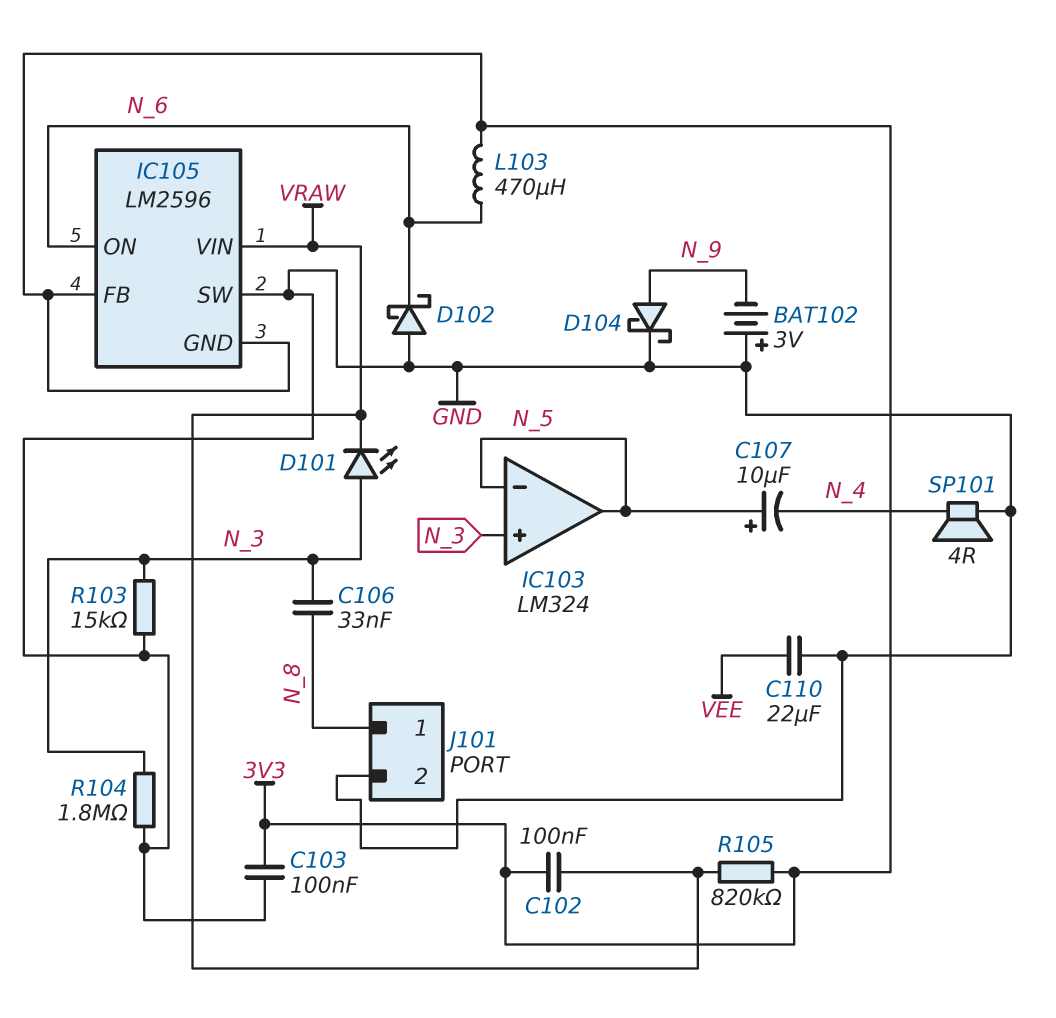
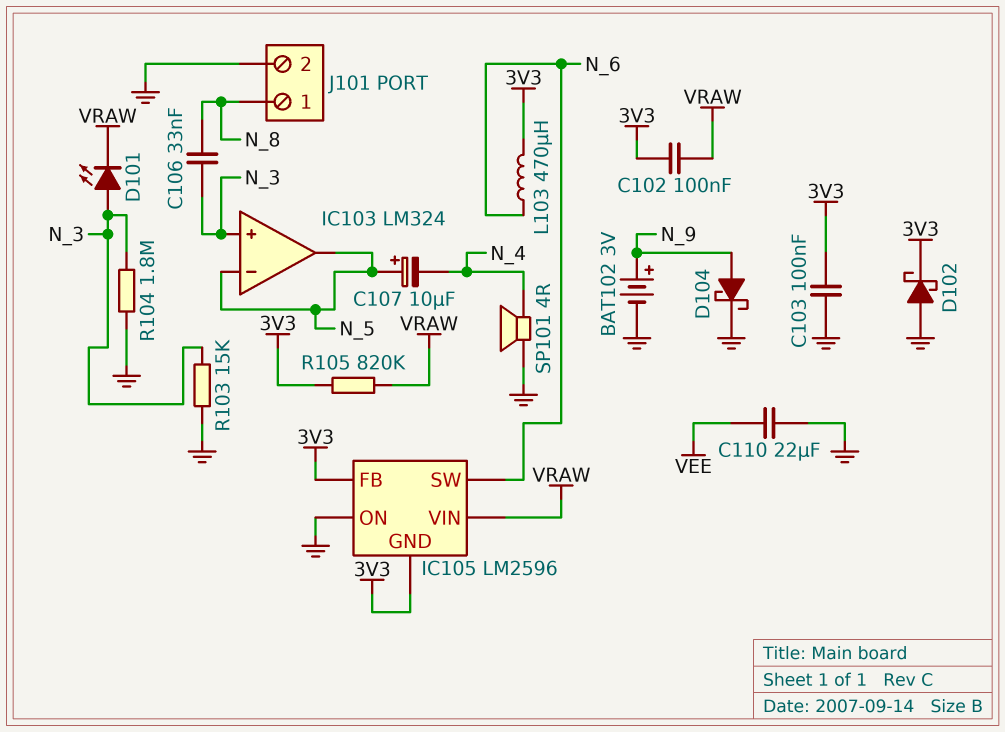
BAT102: 3V (plus GND, minus N_9) -> 3V (plus N_9, minus GND)
D102: schottky (A GND, K N_6) -> schottky (A GND, K 3V3)
IC105 pin ON: N_6 -> GND
IC105 pin SW: GND -> N_6

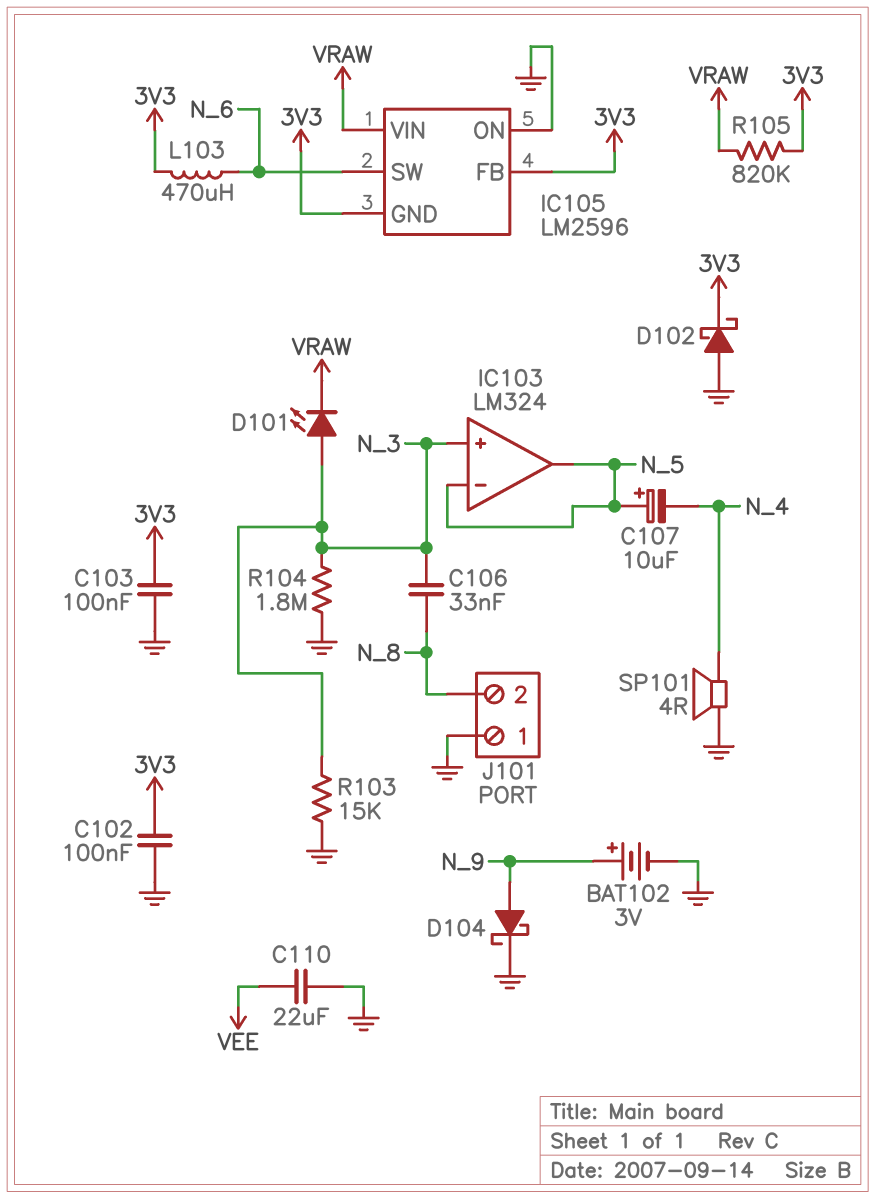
C102: 100nF (3V3, VRAW) -> 100nF (3V3, GND)
J101 pin 1: N_8 -> GND
J101 pin 2: GND -> N_8

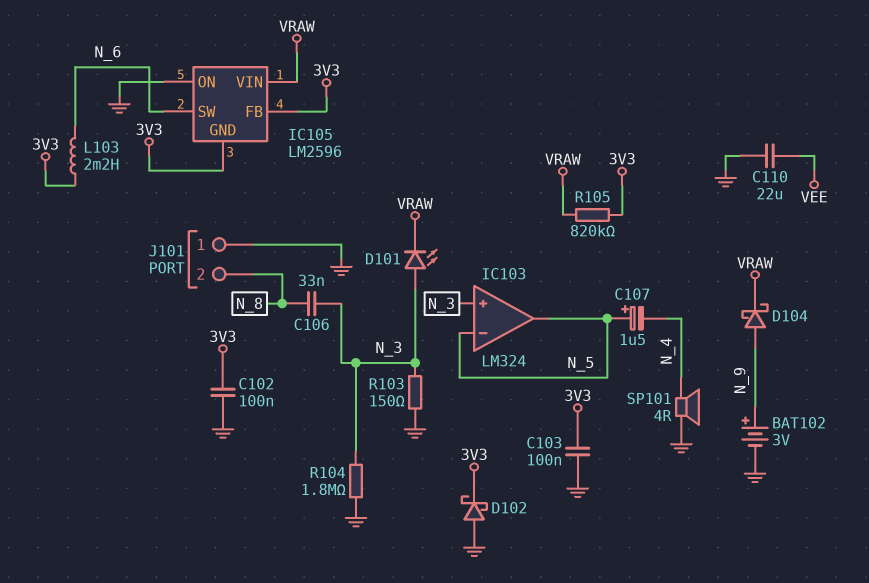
C107: 10uF (plus N_5, minus N_4) -> 1.5uF (plus N_5, minus N_4)
D104: schottky (A N_9, K GND) -> schottky (A N_9, K VRAW)
L103: 470uH (3V3, N_6) -> 2.2mH (3V3, N_6)
R103: 15k (GND, N_3) -> 150 (GND, N_3)

